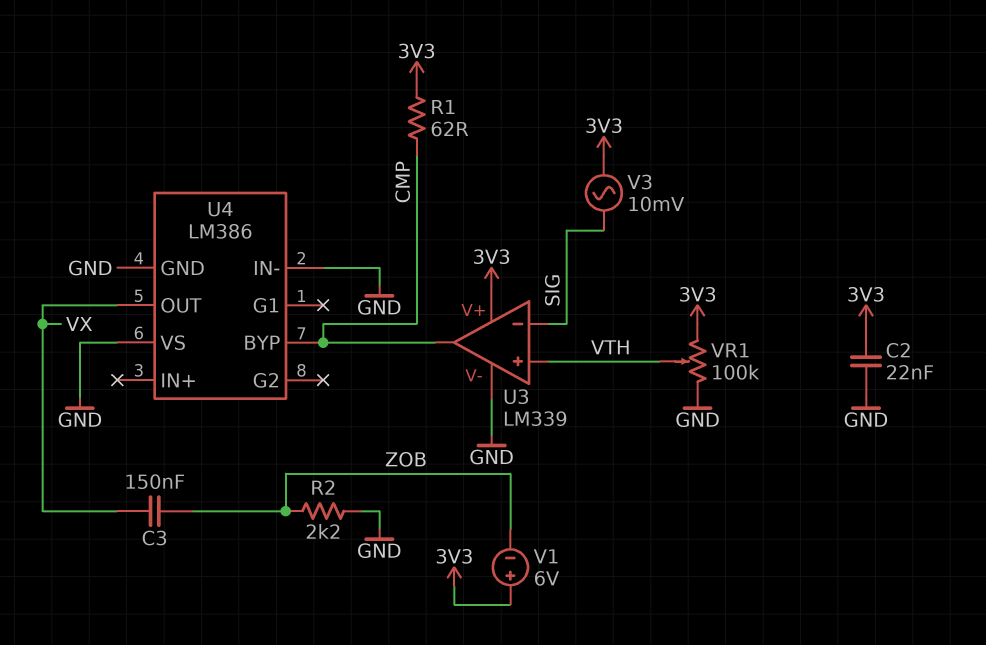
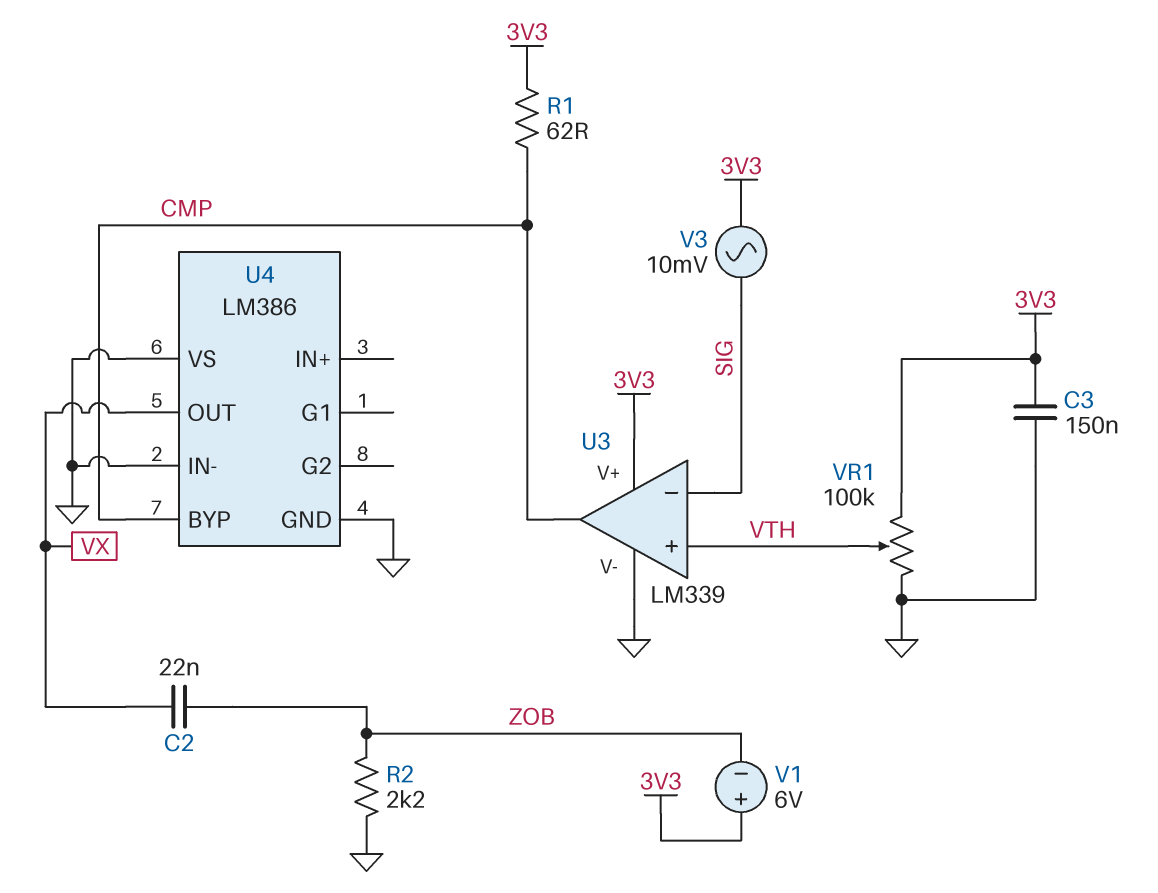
C2: 22nF (3V3, GND) -> 22nF (VX, ZOB)
C3: 150nF (VX, ZOB) -> 150nF (3V3, GND)

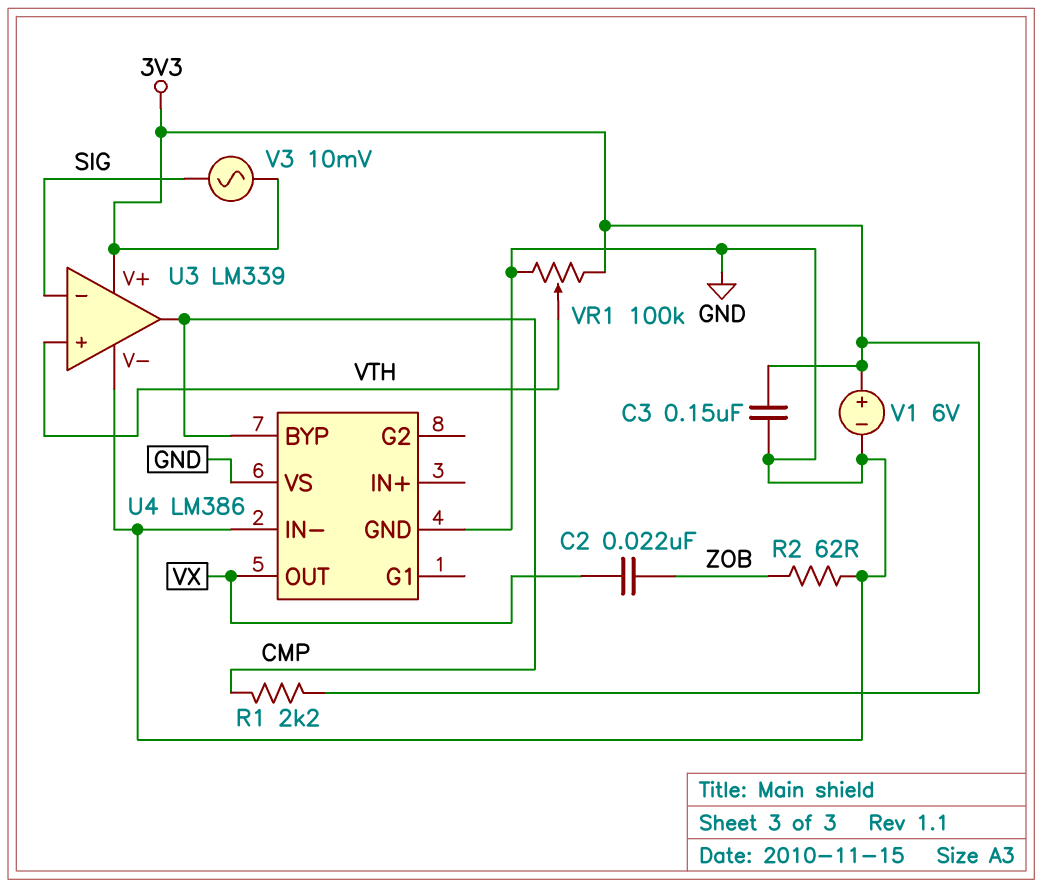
R1: 62 (3V3, CMP) -> 2.2k (3V3, CMP)
R2: 2.2k (GND, ZOB) -> 62 (GND, ZOB)
V1: 6V (plus 3V3, minus ZOB) -> 6V (plus 3V3, minus GND)

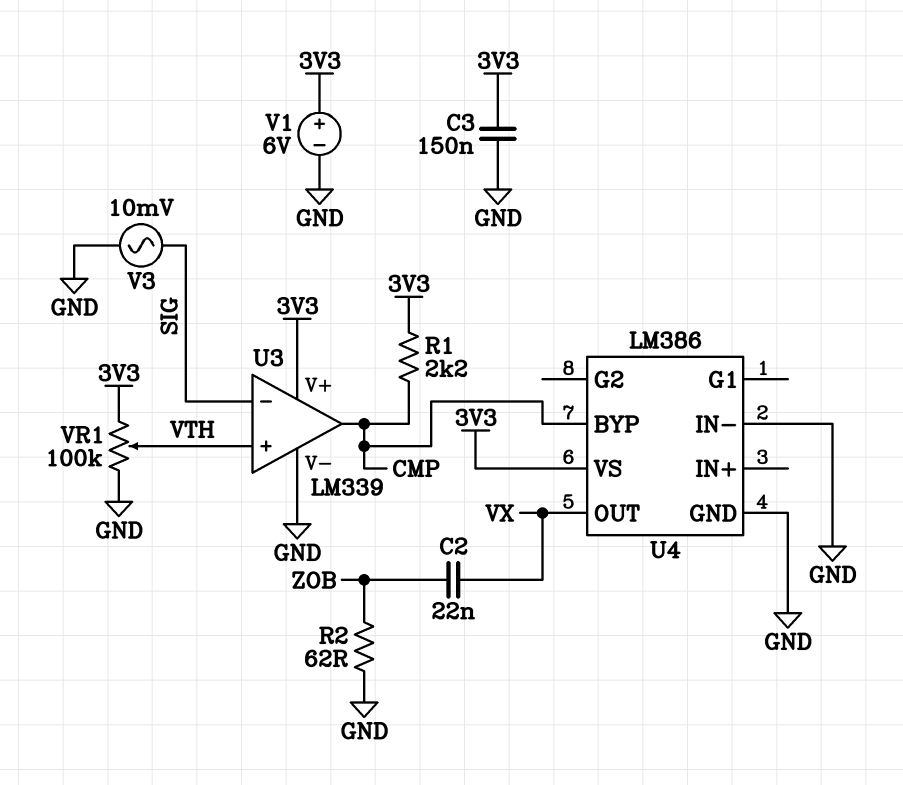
U4 pin VS: GND -> 3V3
V3: AC 10mV (3V3, SIG) -> AC 10mV (GND, SIG)

